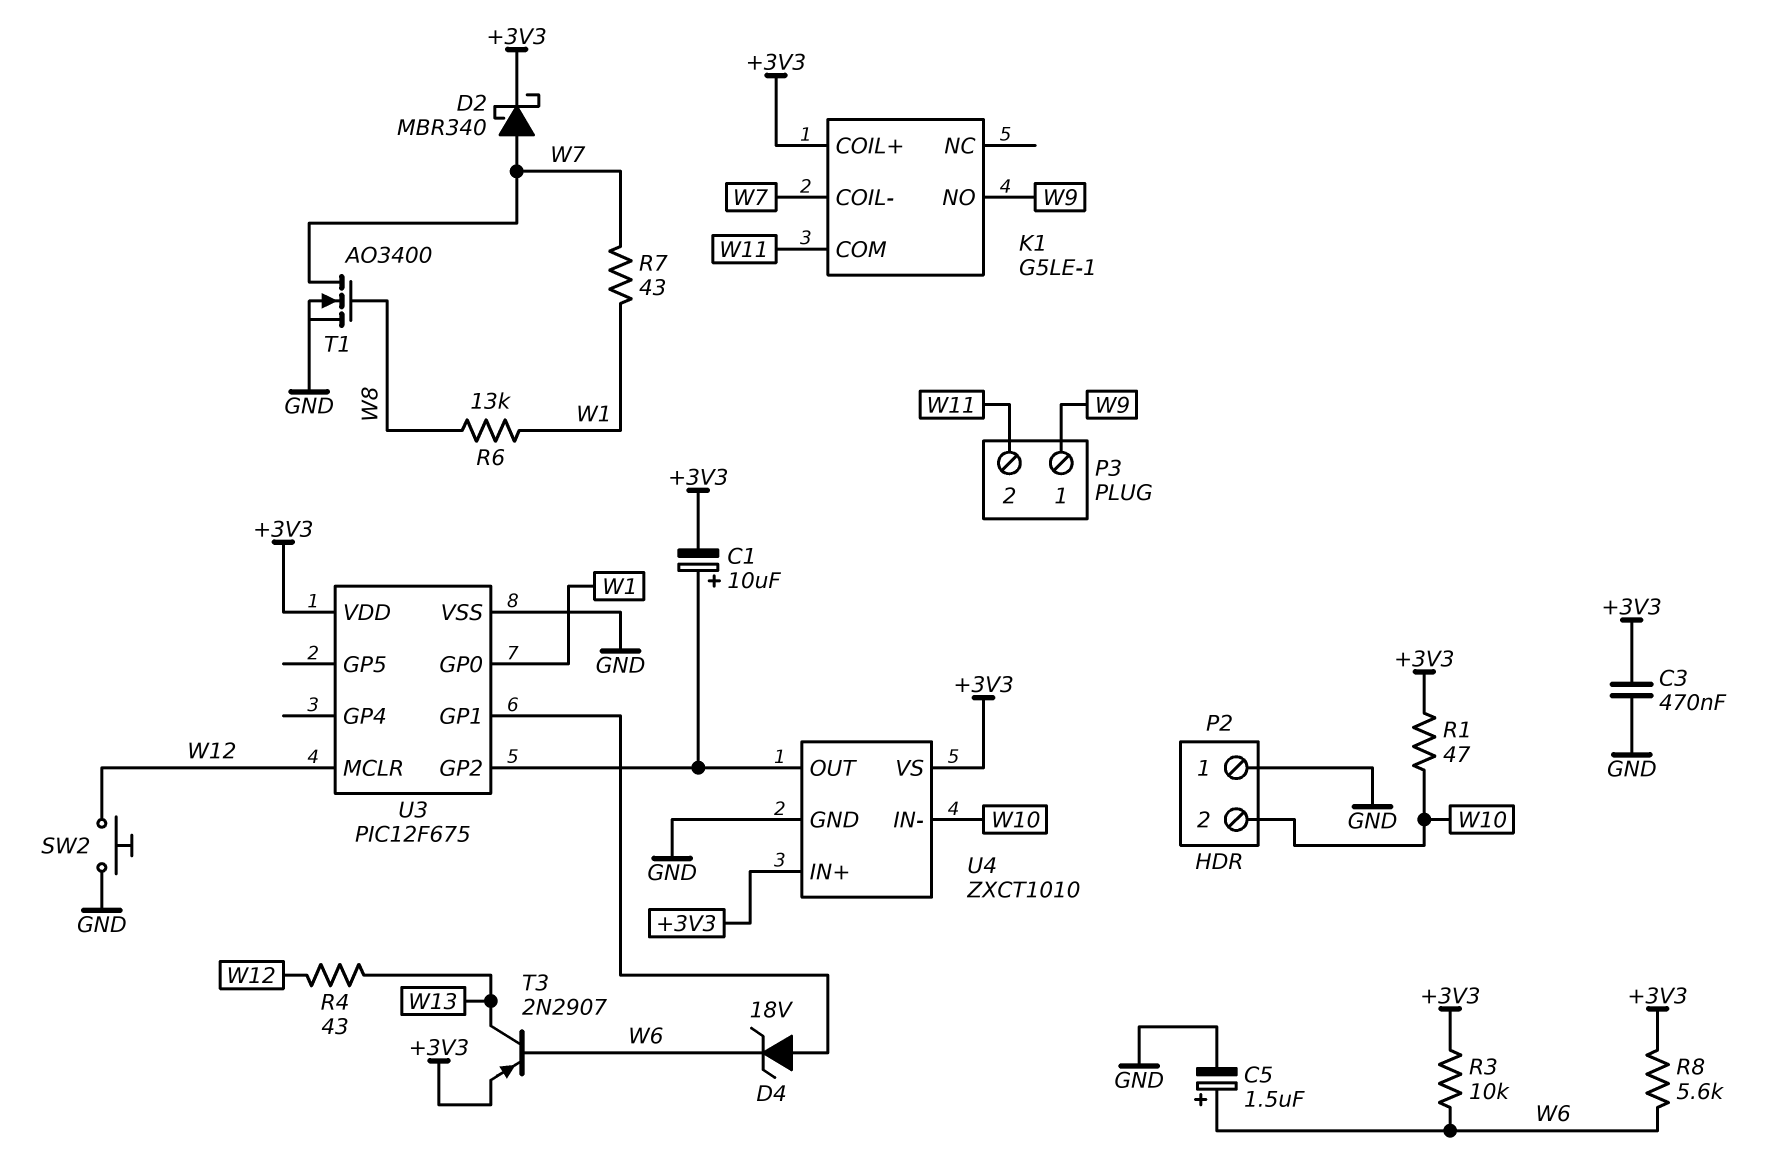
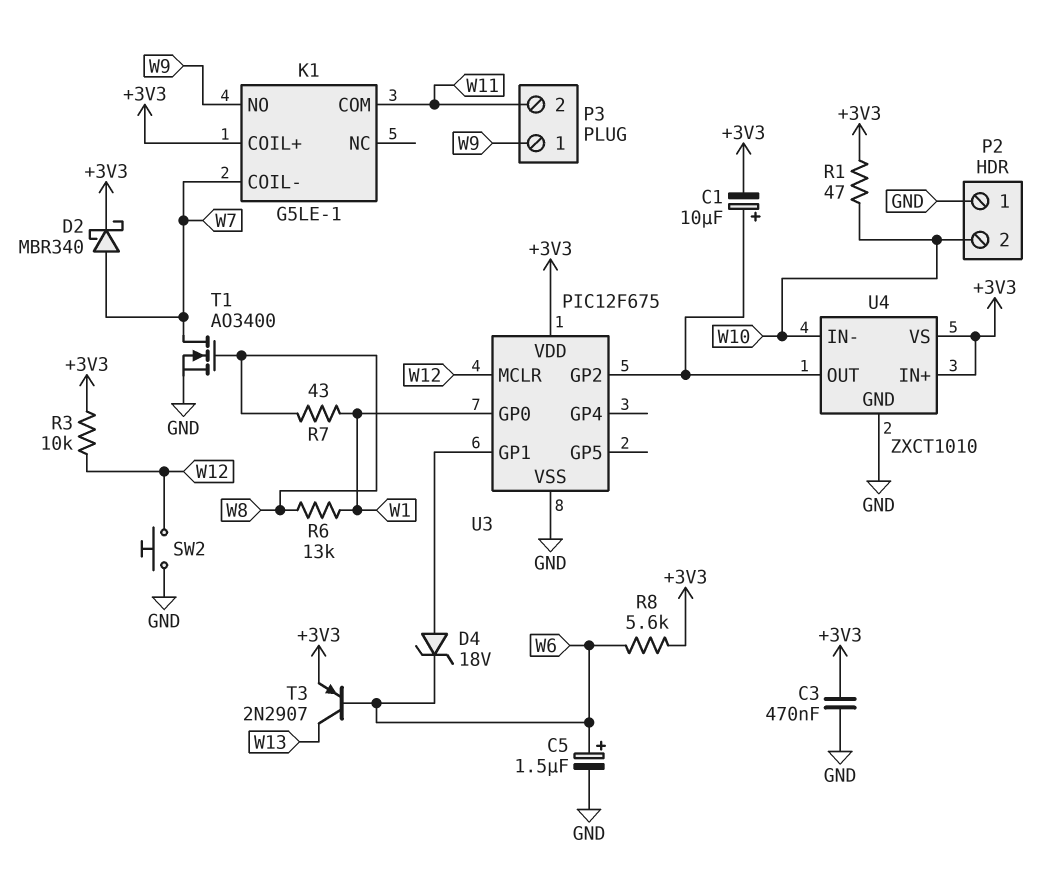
R3: 10k (+3V3, W6) -> 10k (+3V3, W12)
R4: 43 (W12, W13) -> none
R7: 43 (W1, W7) -> 43 (W1, W8)

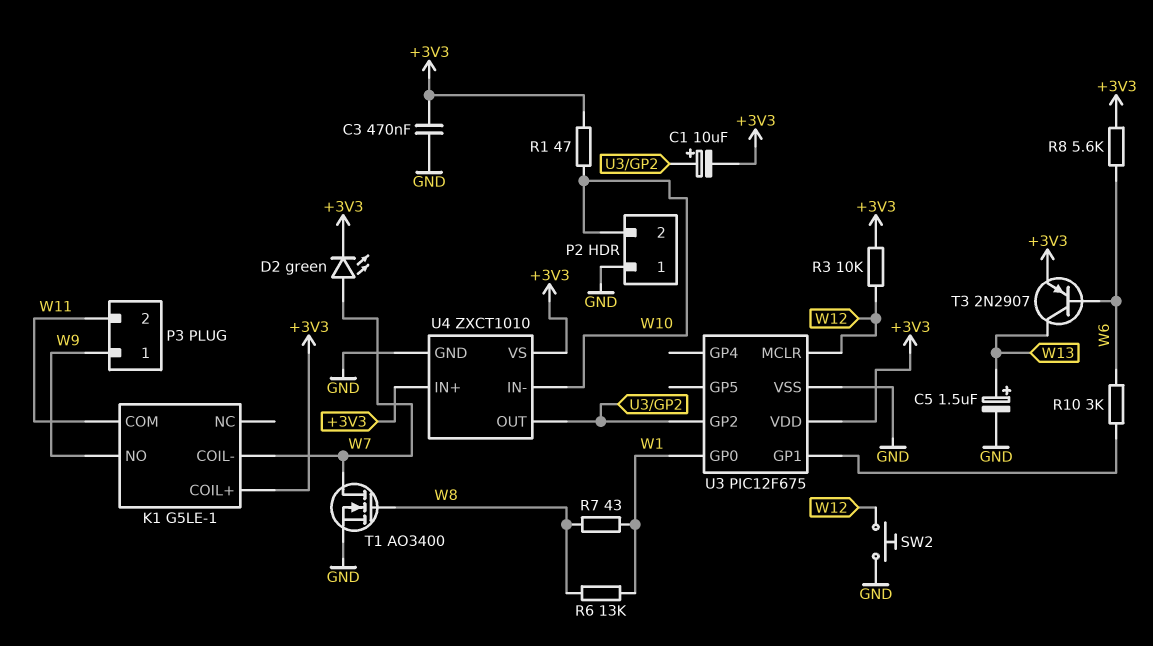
C5: 1.5uF (plus W6, minus GND) -> 1.5uF (plus W13, minus GND)
D2: schottky MBR340 (A W7, K +3V3) -> LED green (A W7, K +3V3)
D4: zener 18V (A U3/GP1, K W6) -> none
R10: none -> 3k (U3/GP1, W6)

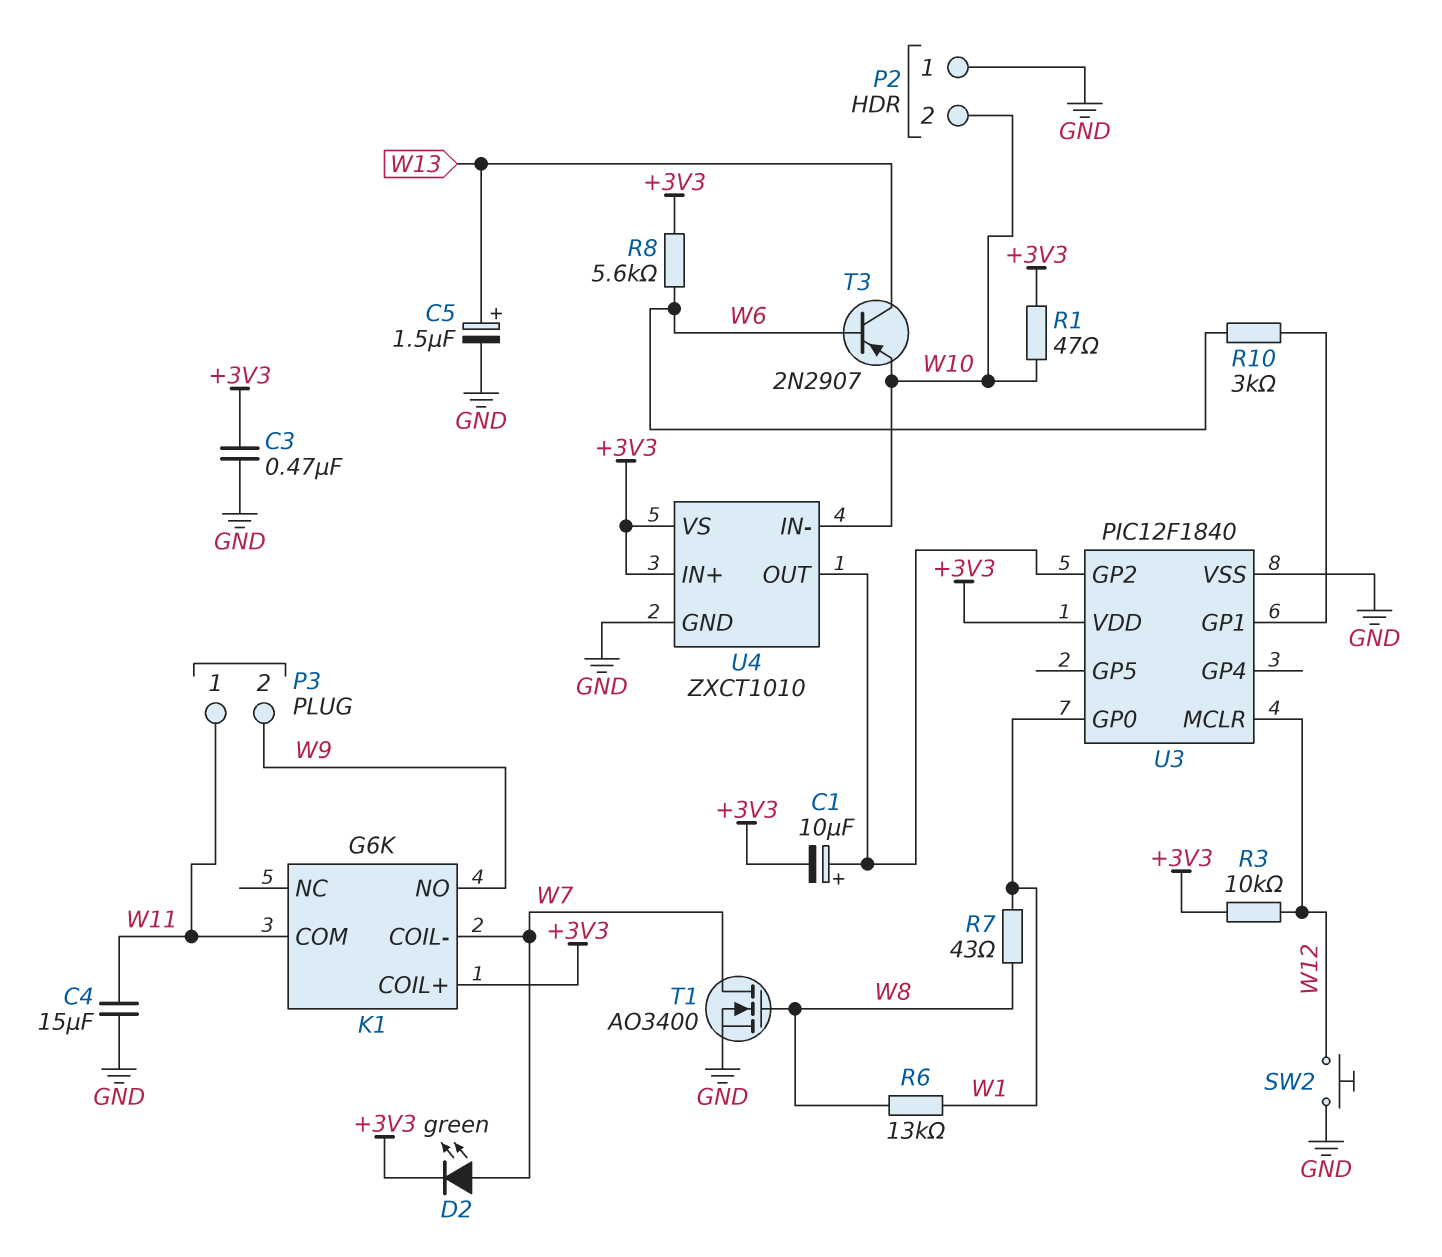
C4: none -> 15uF (GND, W11)
K1: G5LE-1 -> G6K
P3 pin 1: W9 -> W11
P3 pin 2: W11 -> W9
T3: PNP 2N2907 (B W6, C W13, E +3V3) -> PNP 2N2907 (B W6, C W13, E W10)
U3: PIC12F675 -> PIC12F1840

